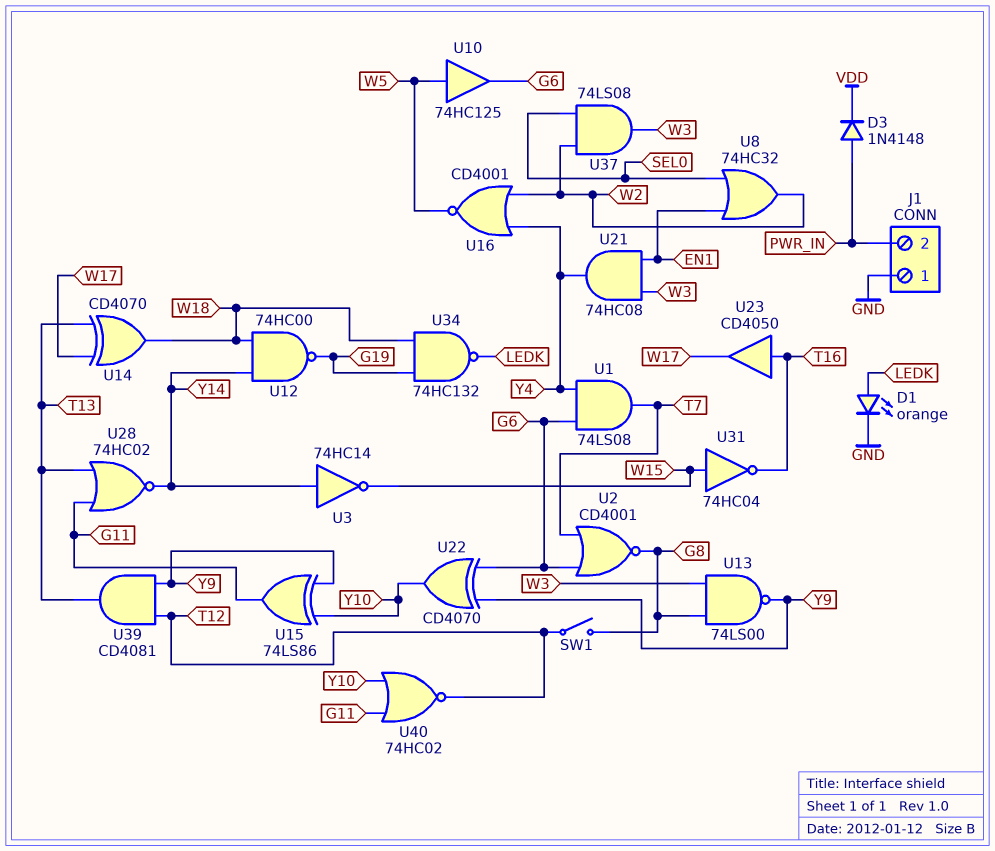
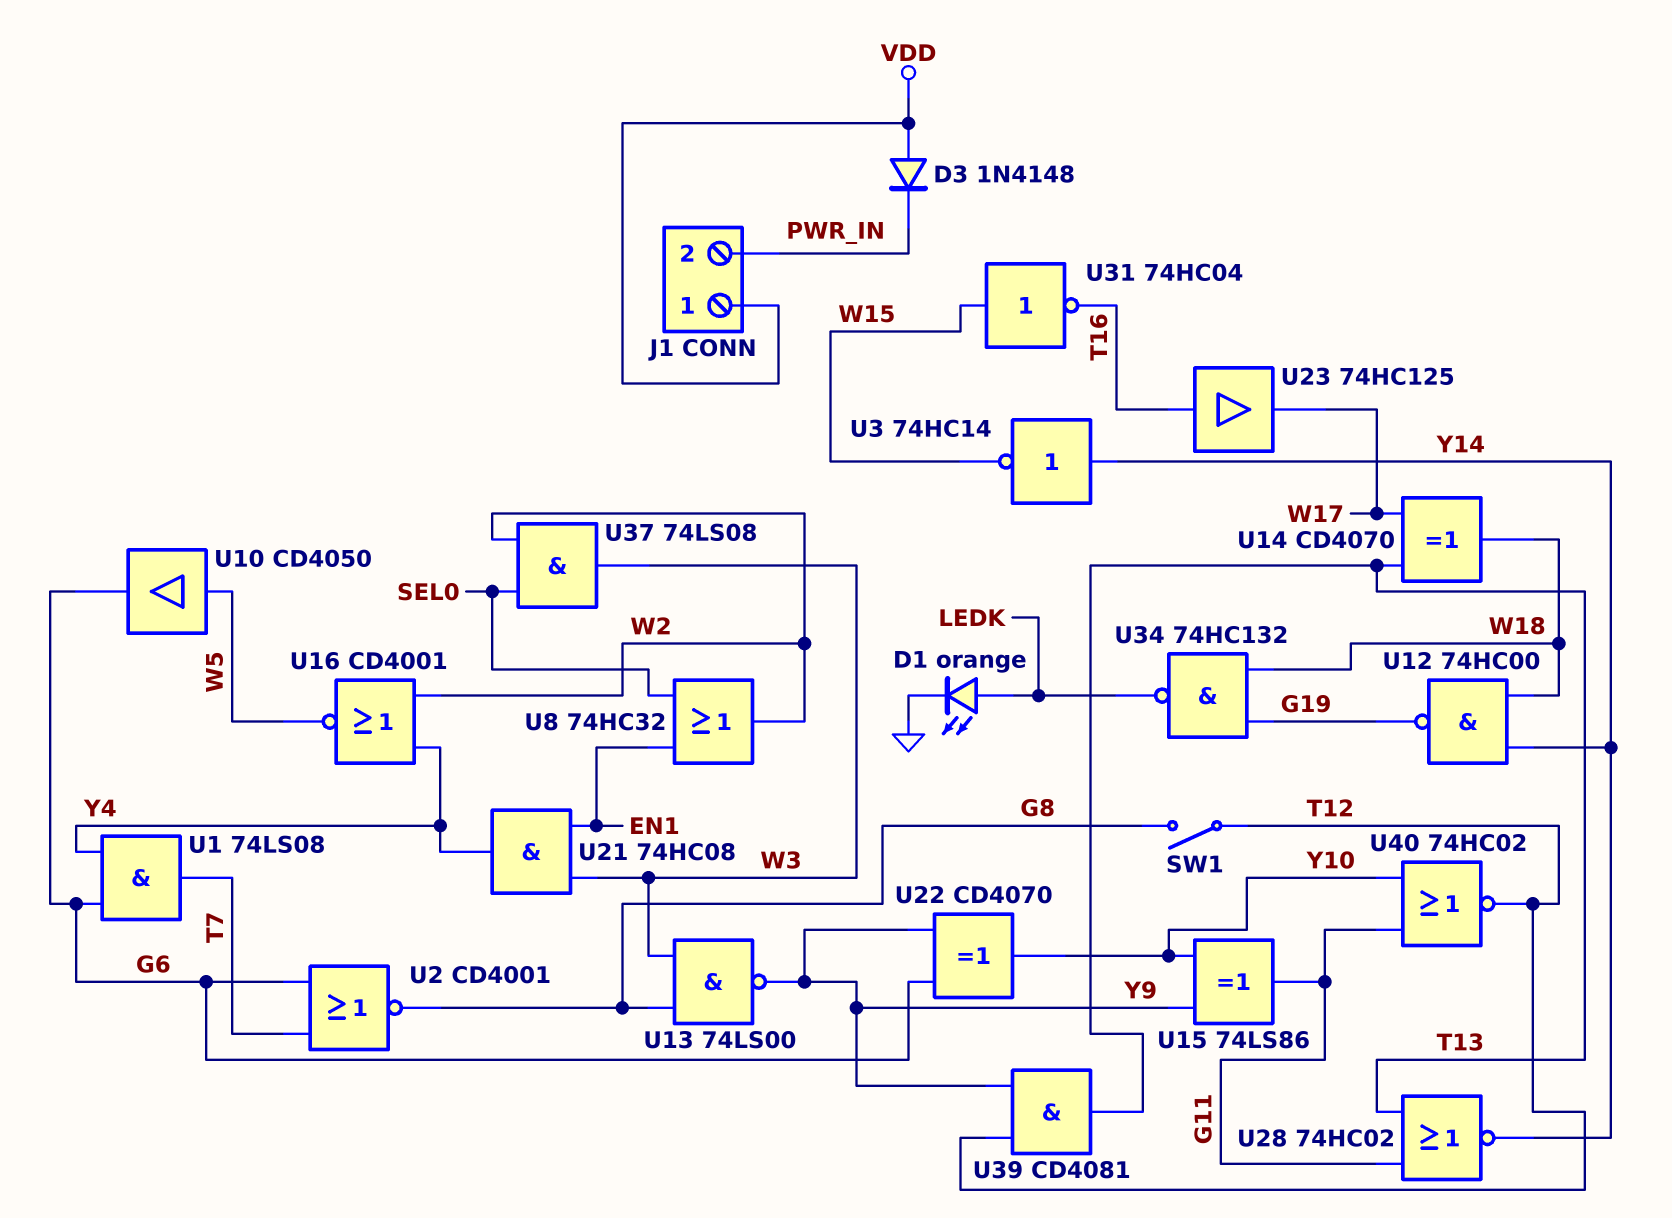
D3: diode 1N4148 (A PWR_IN, K VDD) -> diode 1N4148 (A VDD, K PWR_IN)
J1 pin 1: GND -> VDD
U10: buffer 74HC125 (in W5, out G6) -> buffer CD4050 (in W5, out G6)
U23: buffer CD4050 (in T16, out W17) -> buffer 74HC125 (in T16, out W17)

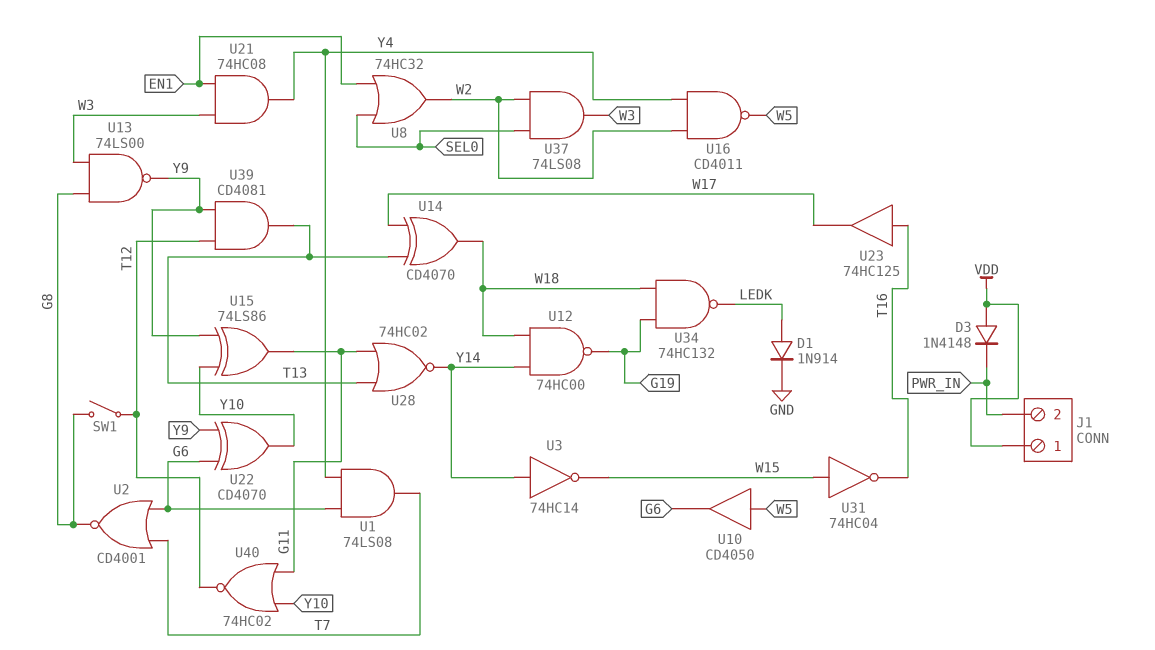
D1: LED orange (A LEDK, K GND) -> diode 1N914 (A LEDK, K GND)
U16: NOR CD4001 (in W2, in Y4, out W5) -> NAND CD4011 (in W2, in Y4, out W5)

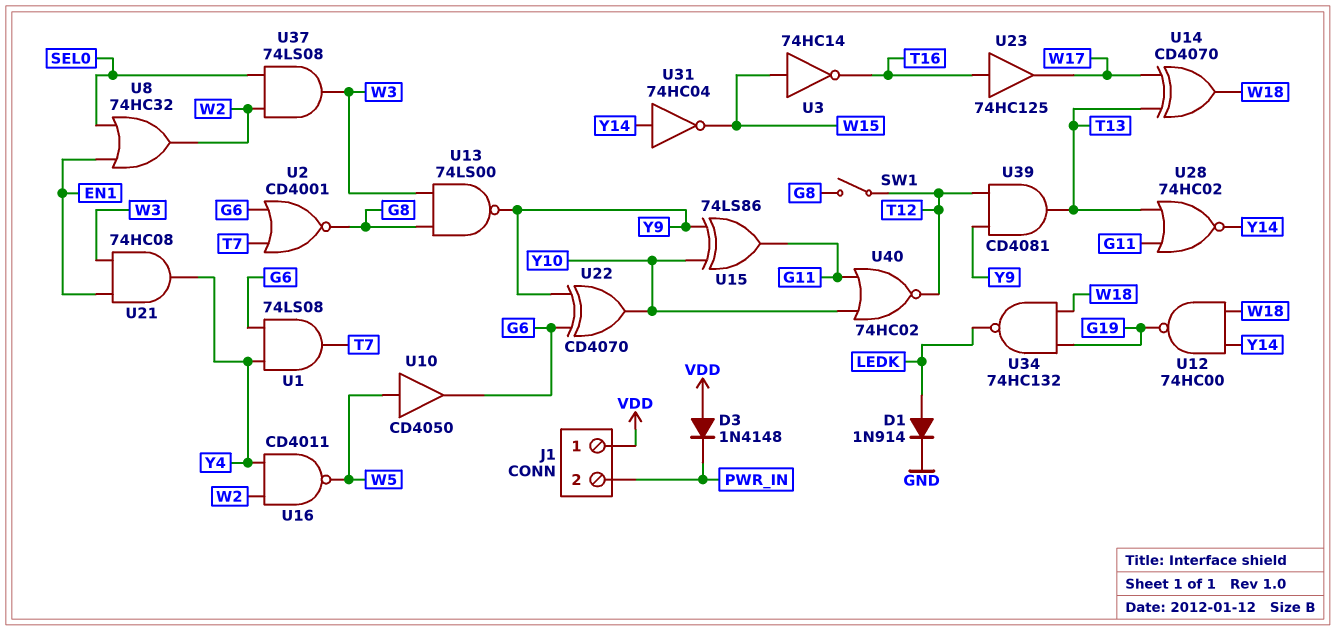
U3: NOT 74HC14 (in Y14, out W15) -> NOT 74HC14 (in W15, out T16)
U31: NOT 74HC04 (in W15, out T16) -> NOT 74HC04 (in Y14, out W15)

